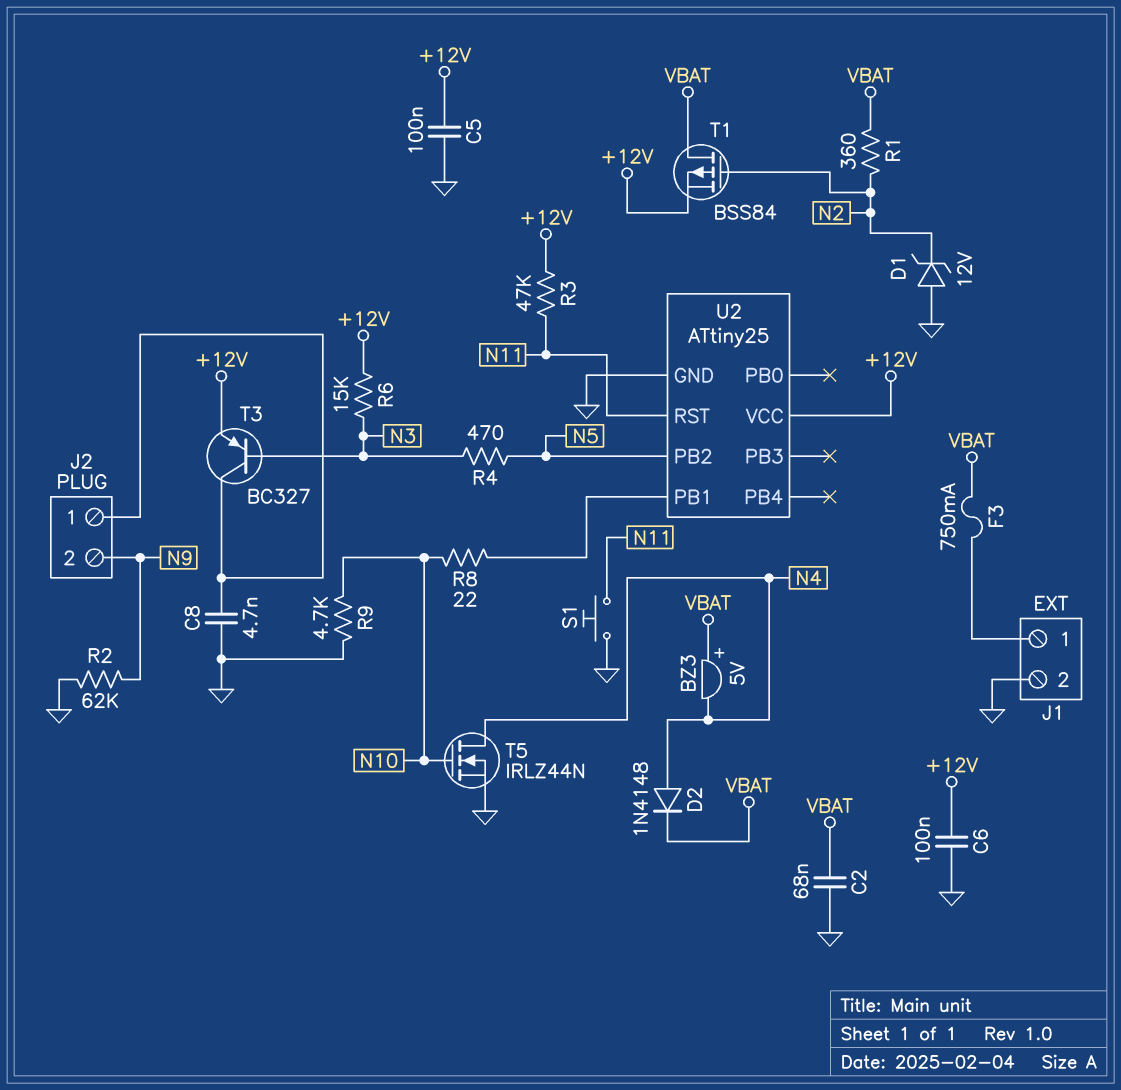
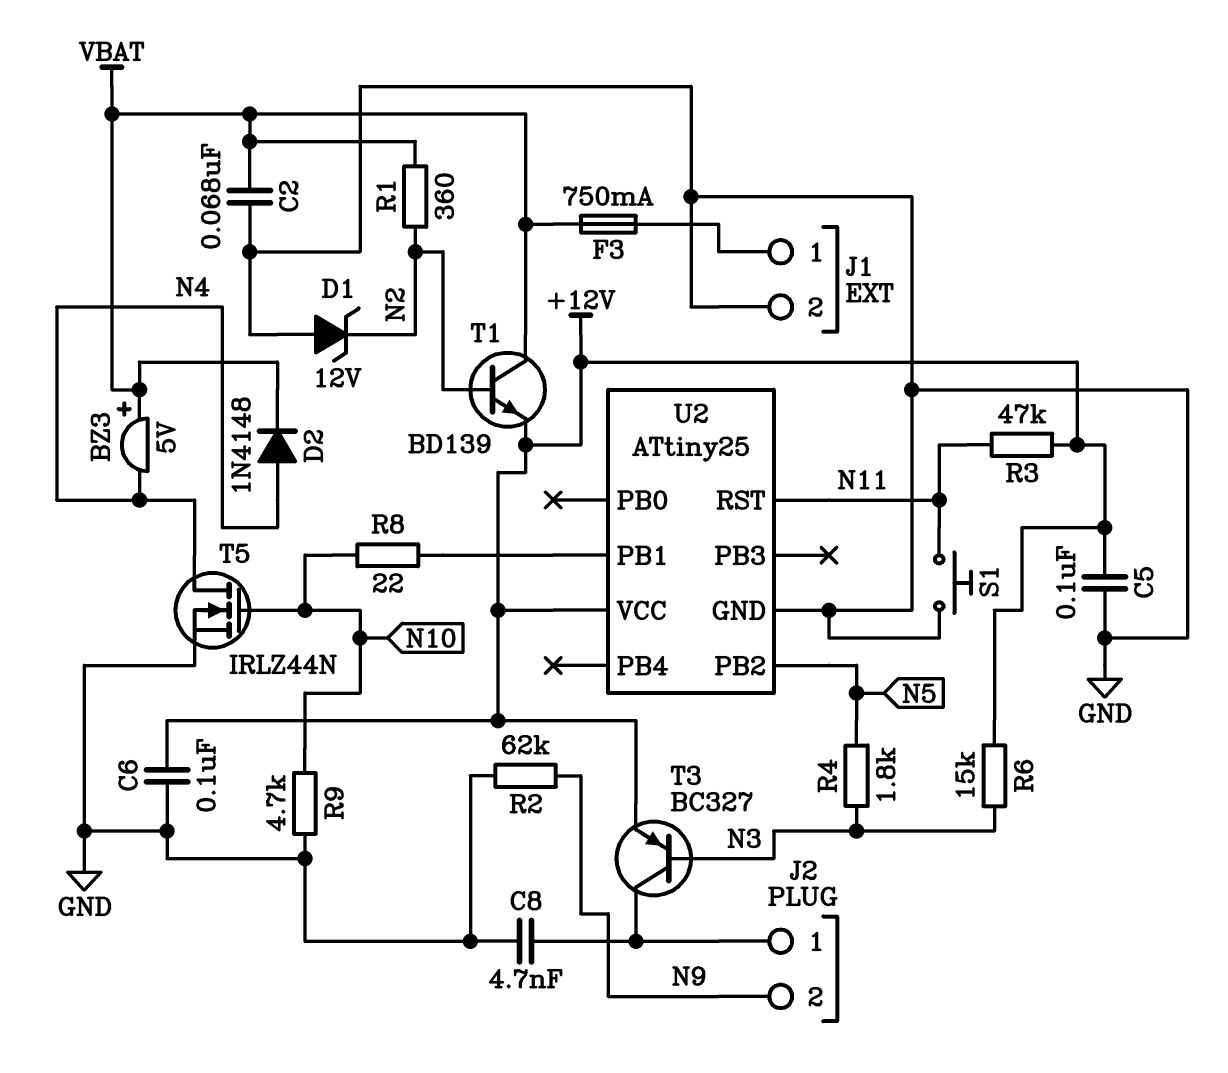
R4: 470 (N3, N5) -> 1.8k (N3, N5)
T1: PMOS BSS84 (G N2, D VBAT, S +12V) -> NPN BD139 (B N2, C VBAT, E +12V)

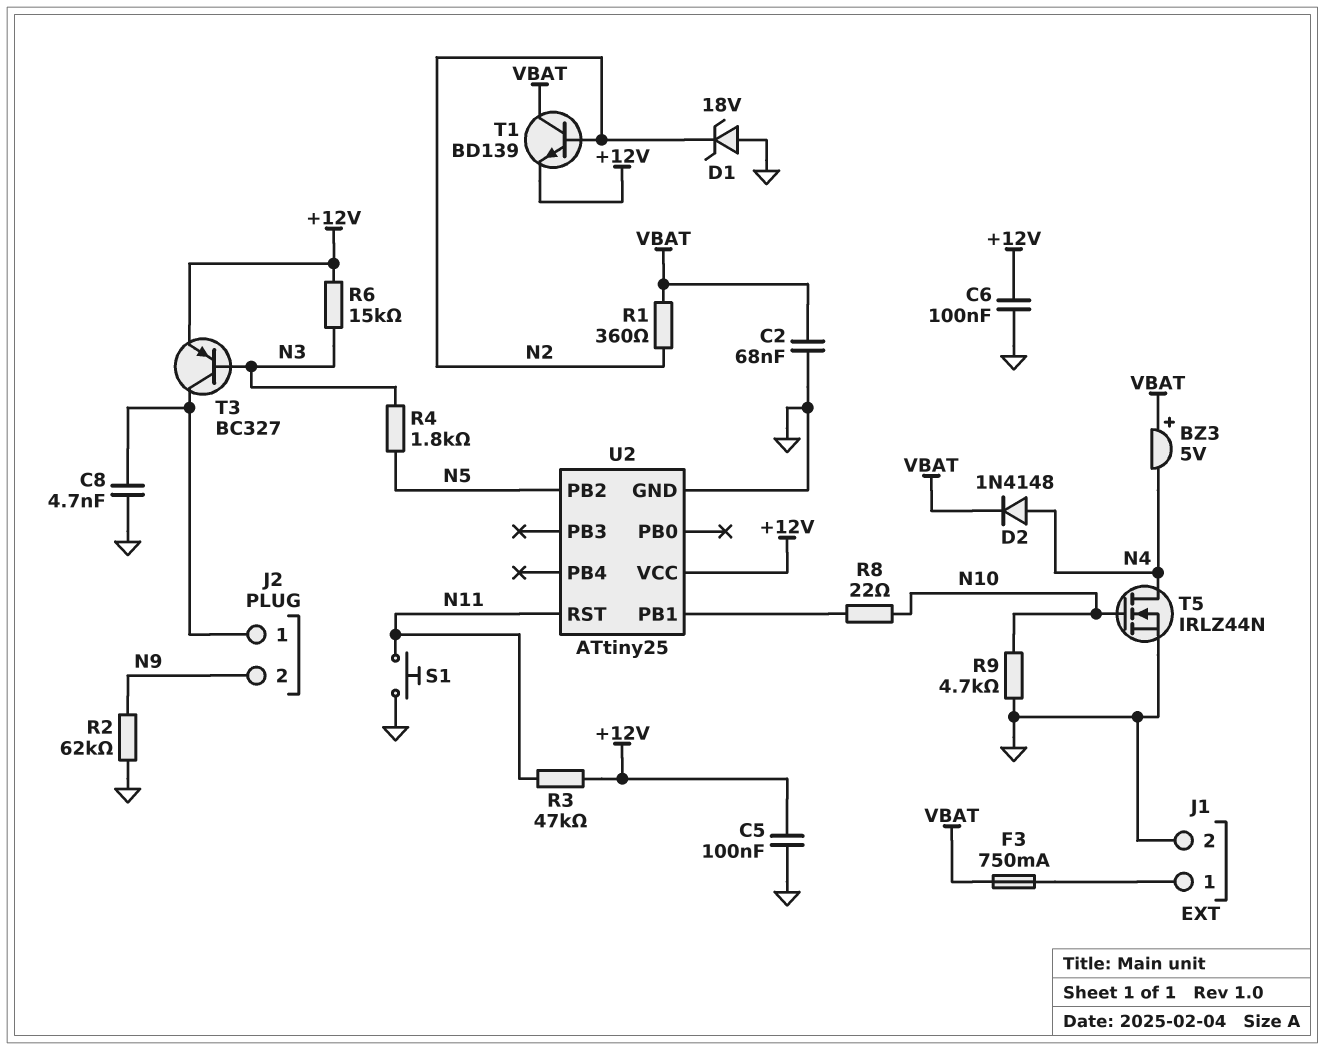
D1: zener 12V (A GND, K N2) -> zener 18V (A GND, K N2)

